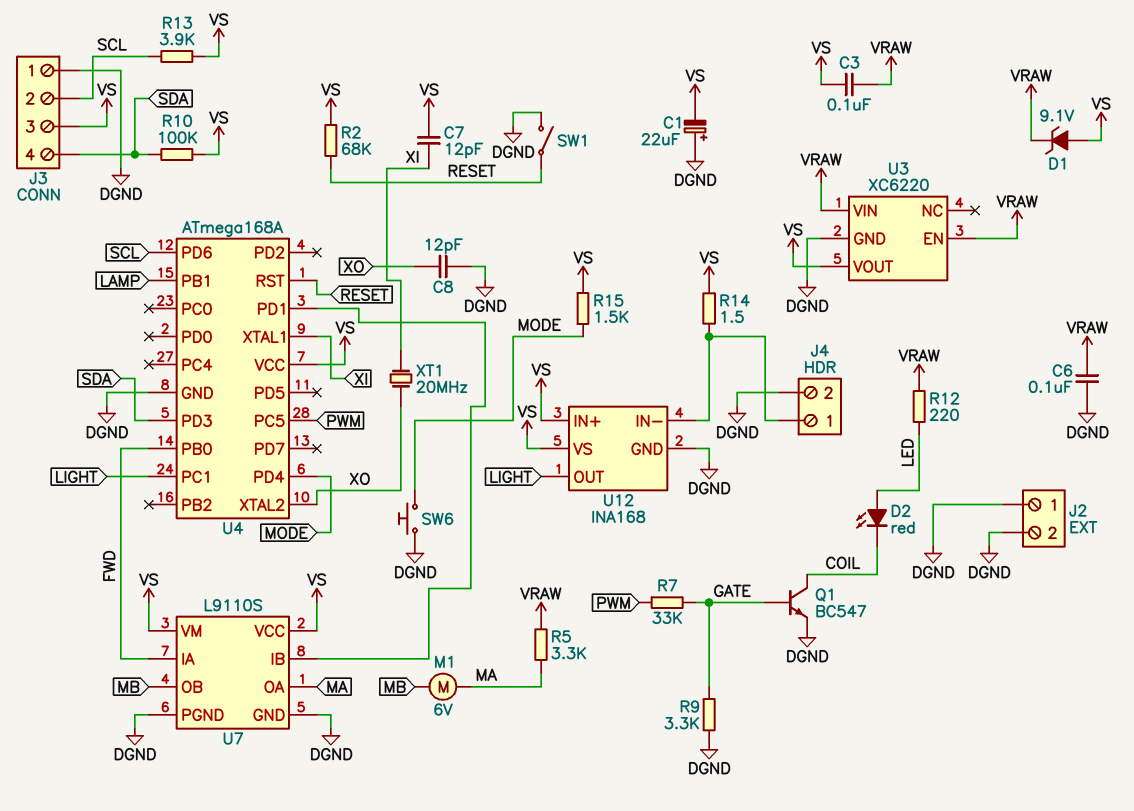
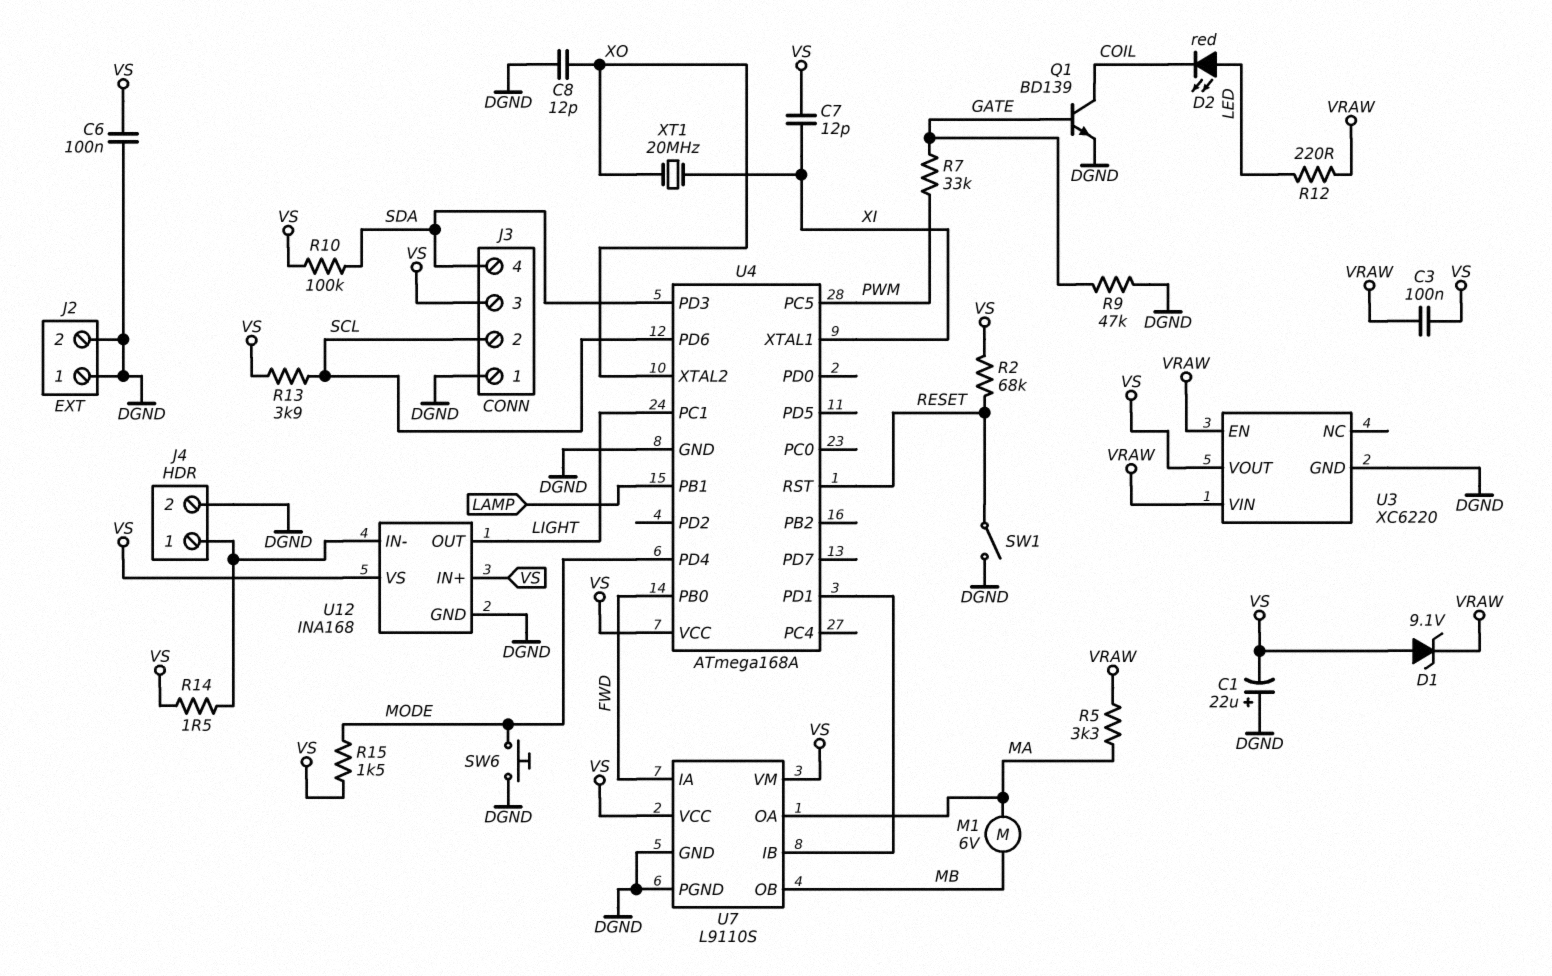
C6: 100nF (DGND, VRAW) -> 100nF (DGND, VS)
Q1: NPN BC547 (B GATE, C COIL, E DGND) -> NPN BD139 (B GATE, C COIL, E DGND)
R9: 3.3k (DGND, GATE) -> 47k (DGND, GATE)

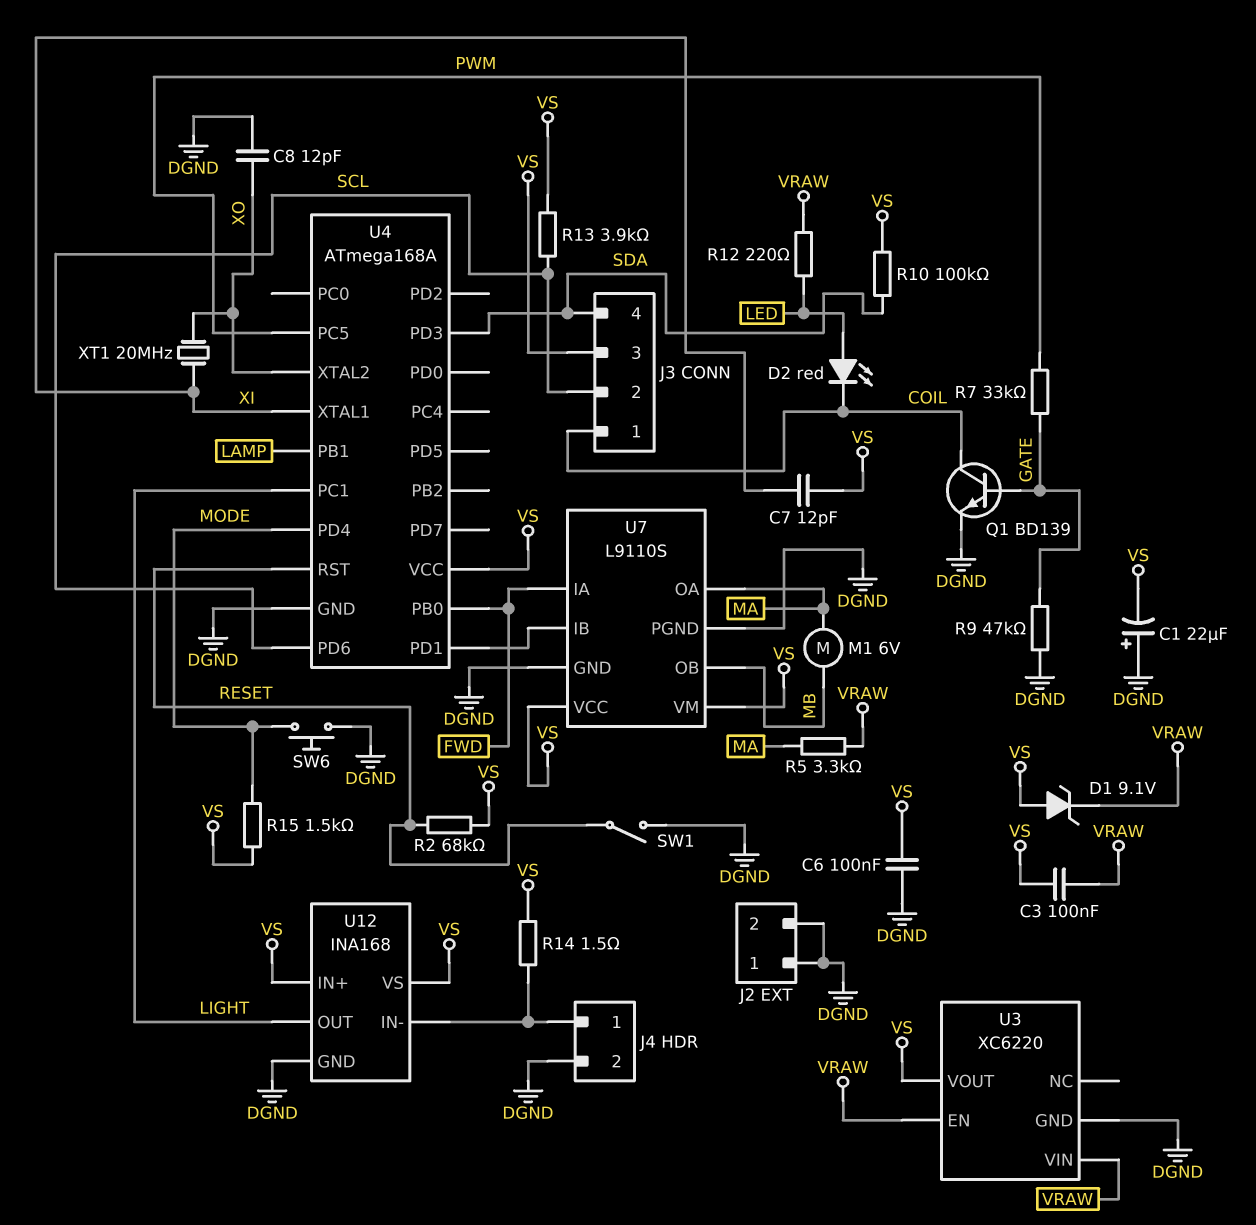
J3 pin 1: DGND -> COIL

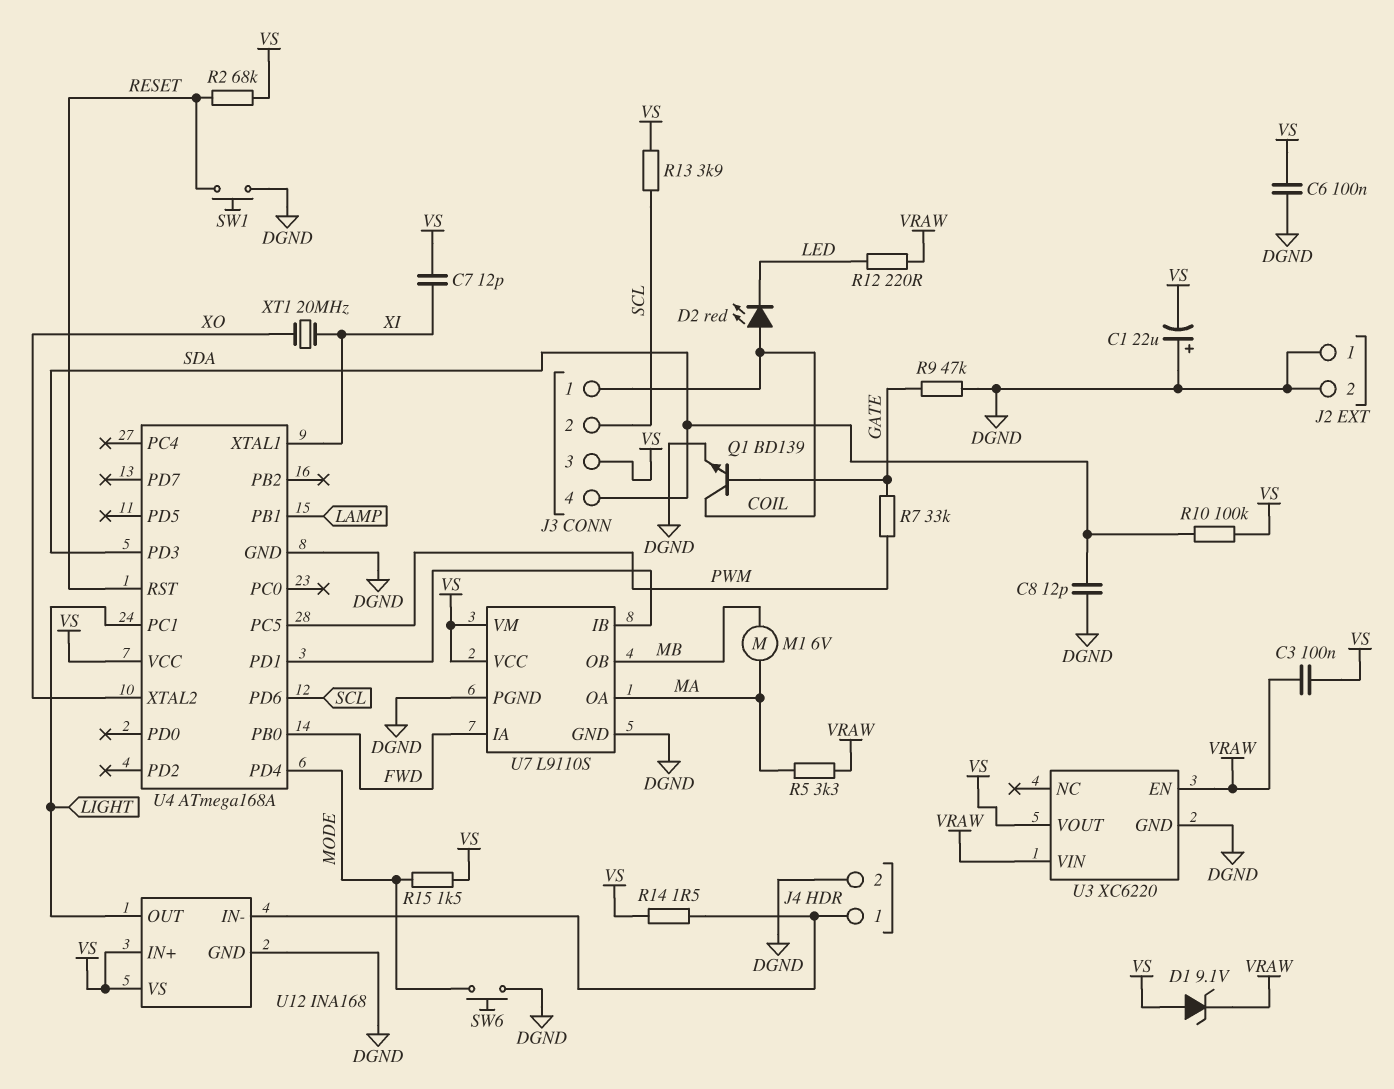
C8: 12pF (DGND, XO) -> 12pF (DGND, SDA)
D2: LED red (A LED, K COIL) -> LED red (A COIL, K LED)
SW1: switch (DGND, RESET) -> button (DGND, RESET)

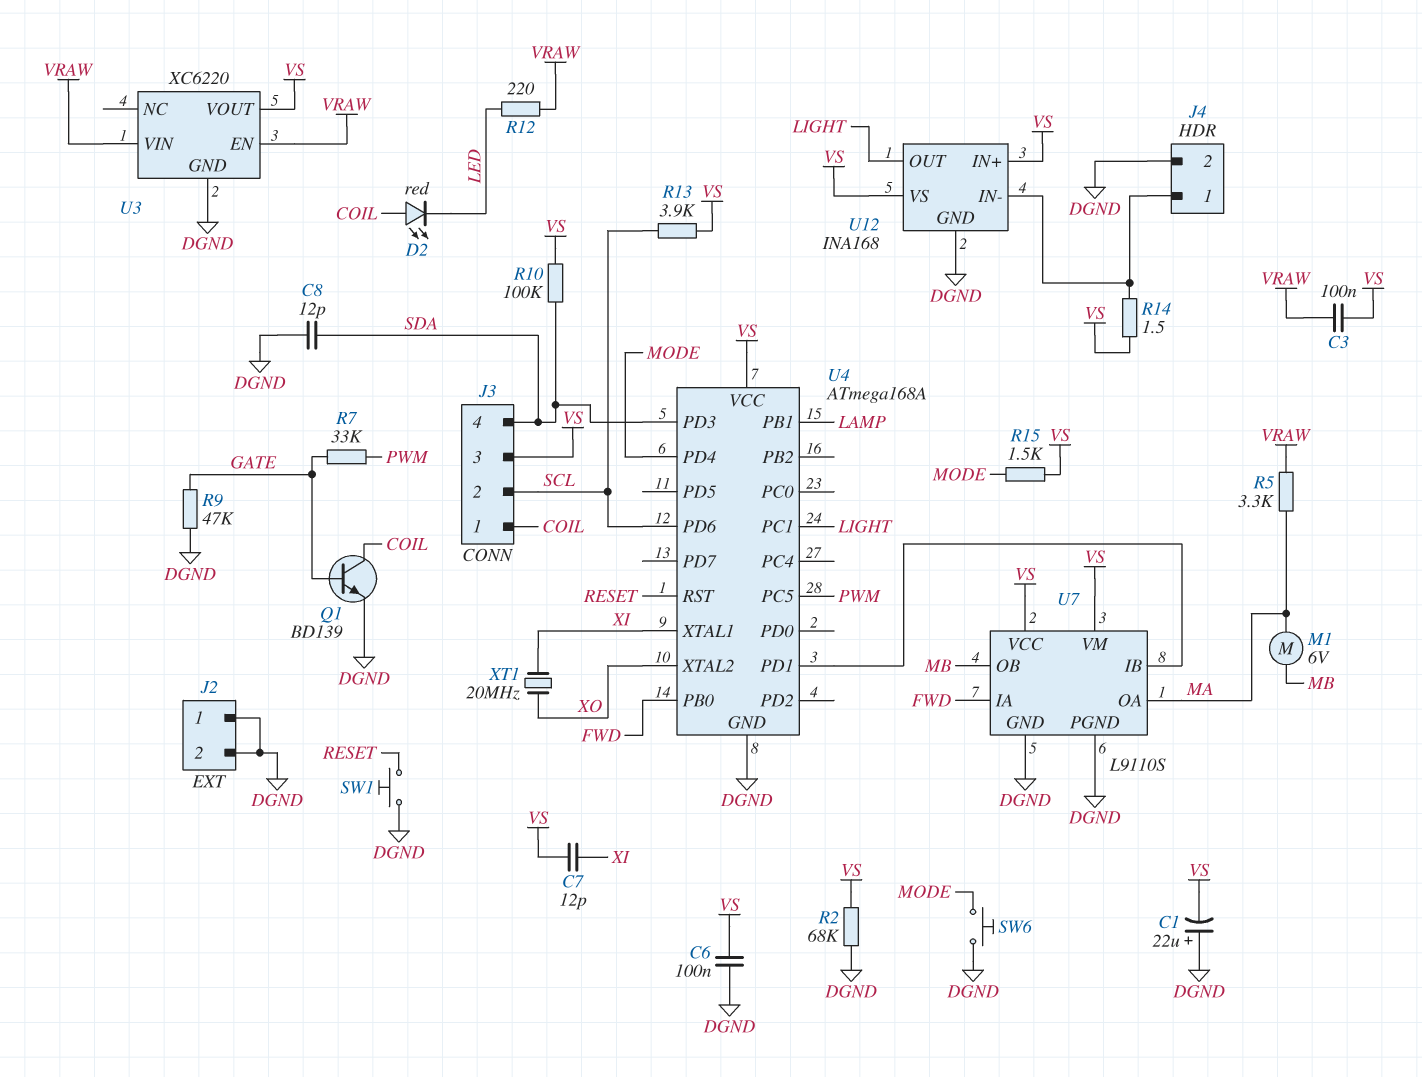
D1: zener 9.1V (A VS, K VRAW) -> none
R2: 68k (RESET, VS) -> 68k (DGND, VS)

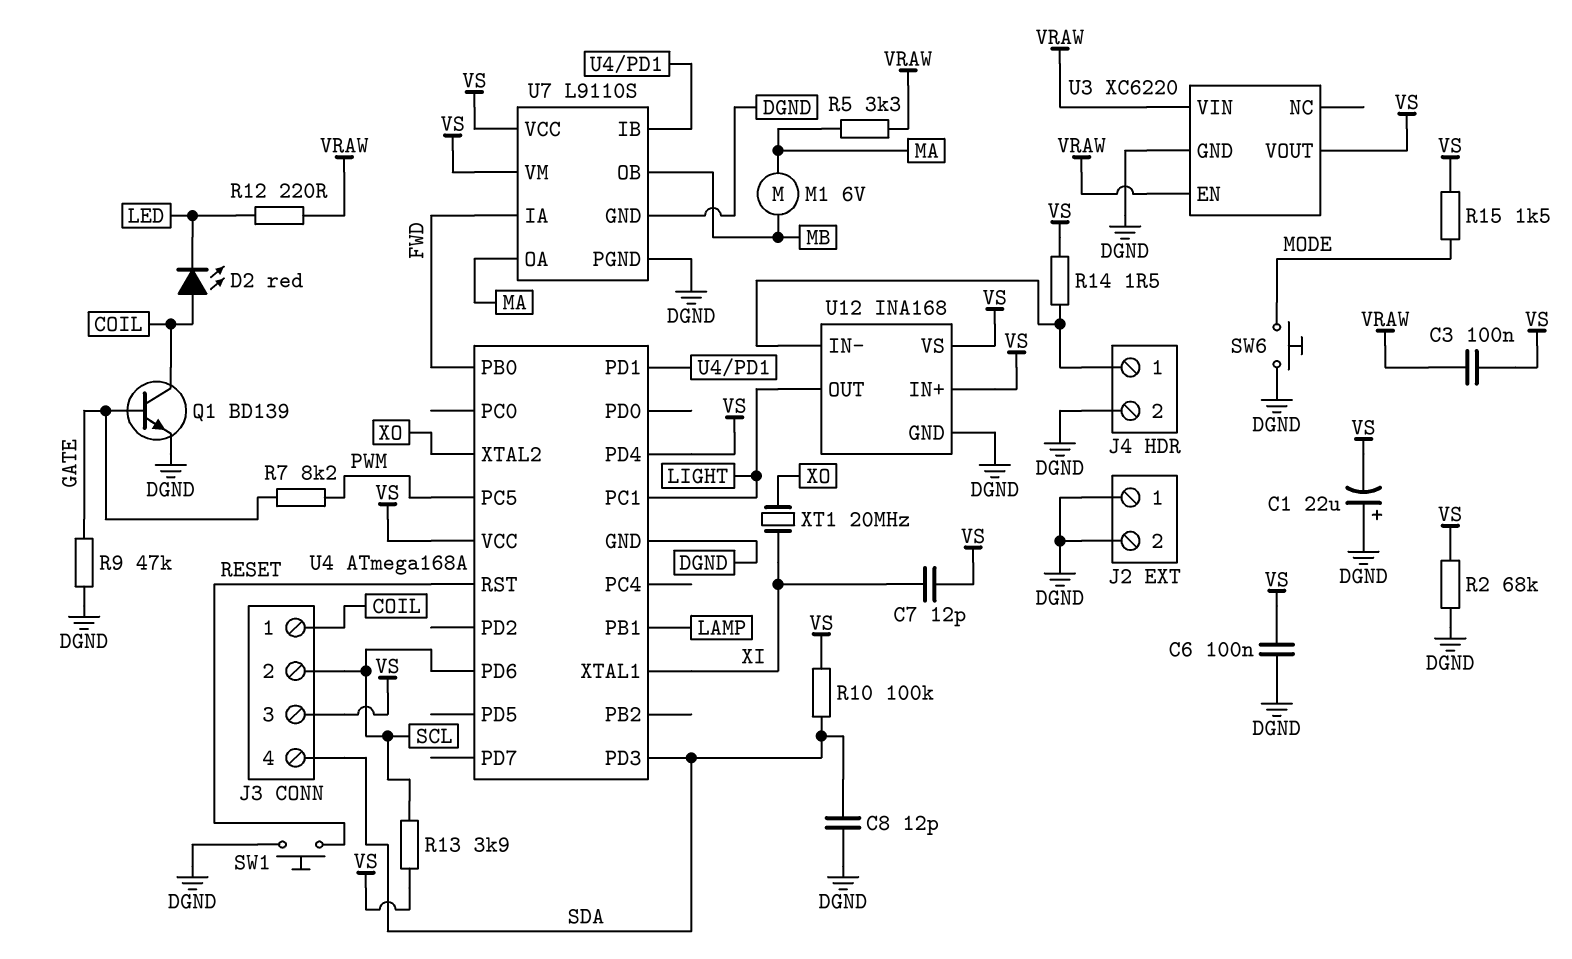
R7: 33k (GATE, PWM) -> 8.2k (GATE, PWM)
U4 pin PD4: MODE -> VS

